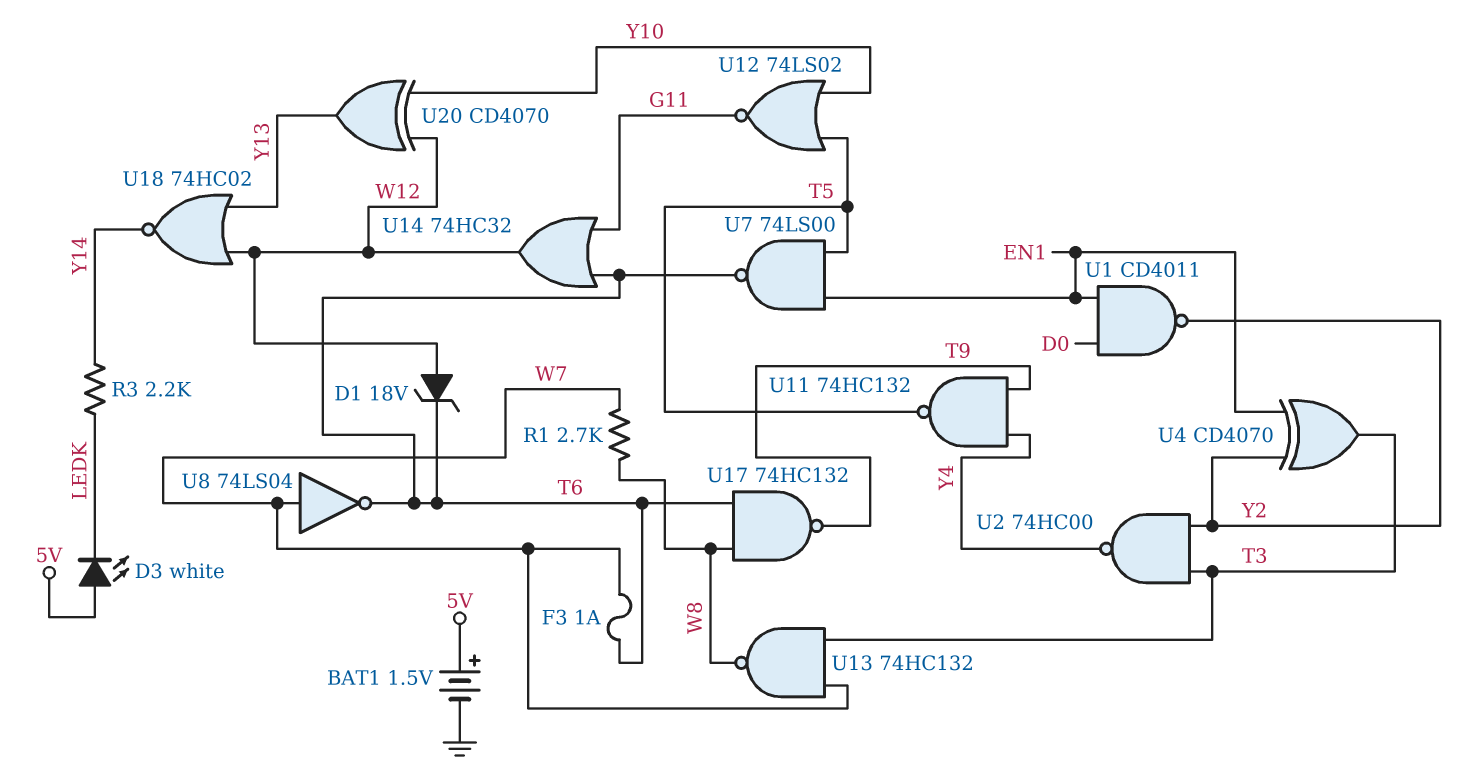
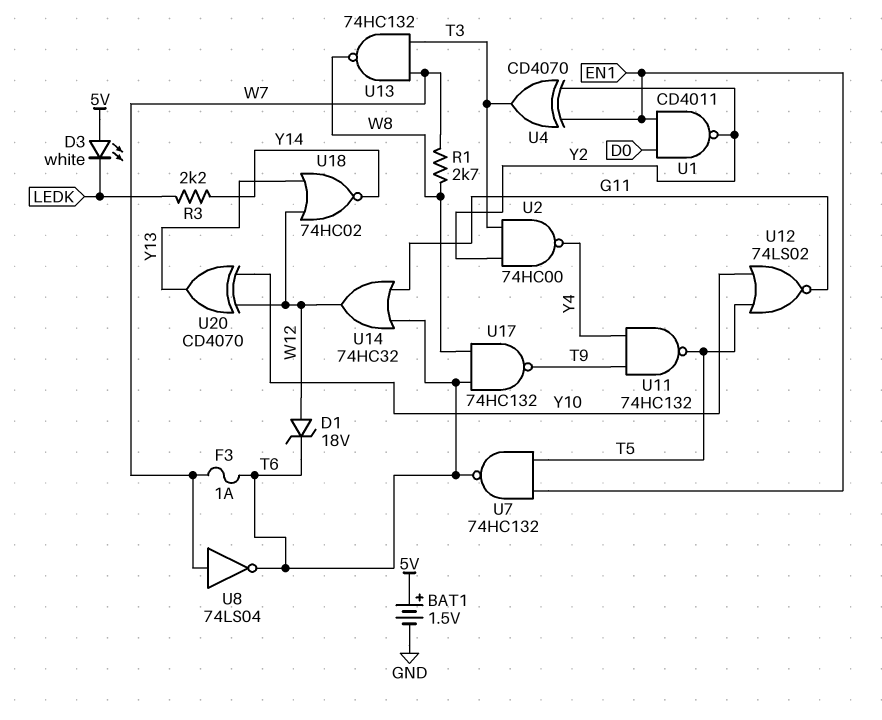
U7: NAND 74LS00 (in EN1, in T5, out T6) -> NAND 74HC132 (in EN1, in T5, out T6)

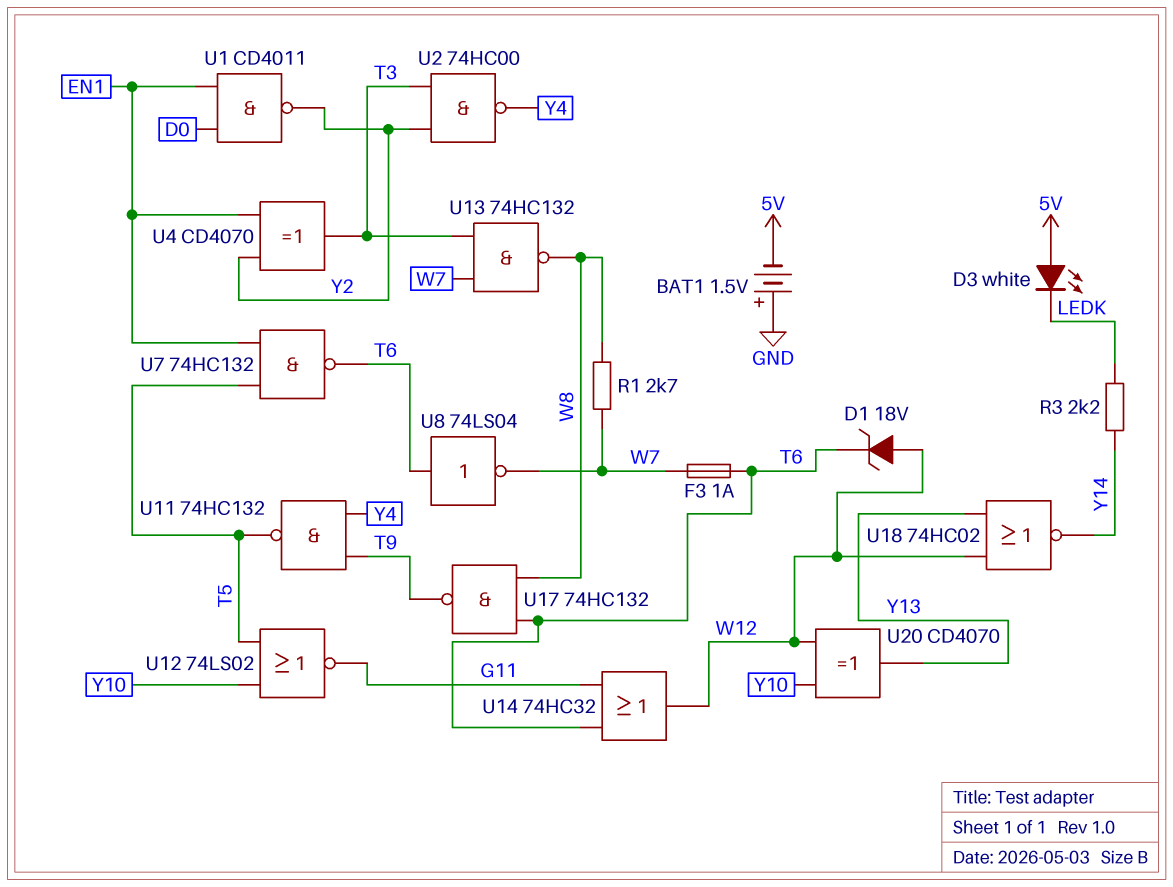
BAT1: 1.5V (plus 5V, minus GND) -> 1.5V (plus GND, minus 5V)
U8: NOT 74LS04 (in W7, out T6) -> NOT 74LS04 (in T6, out W7)

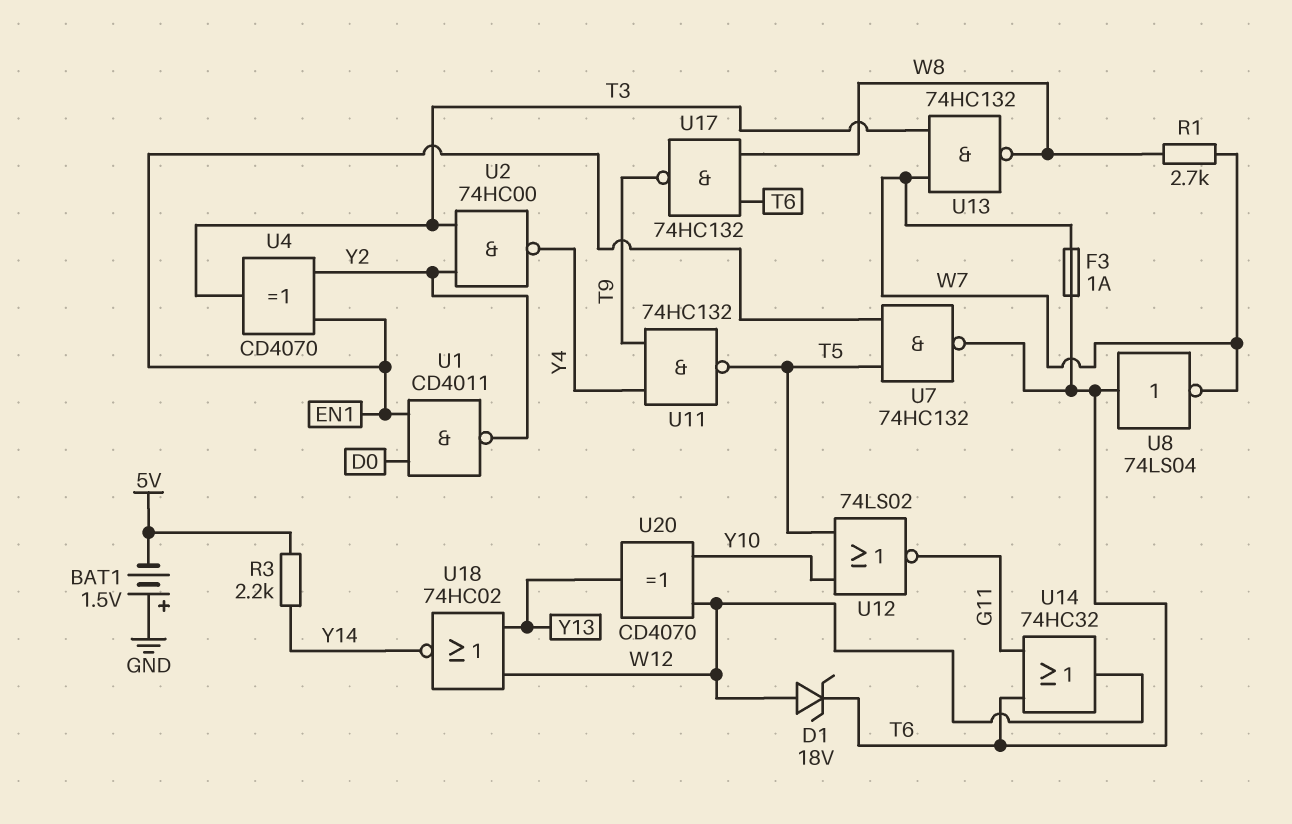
D3: LED white (A 5V, K LEDK) -> none
R3: 2.2k (LEDK, Y14) -> 2.2k (5V, Y14)

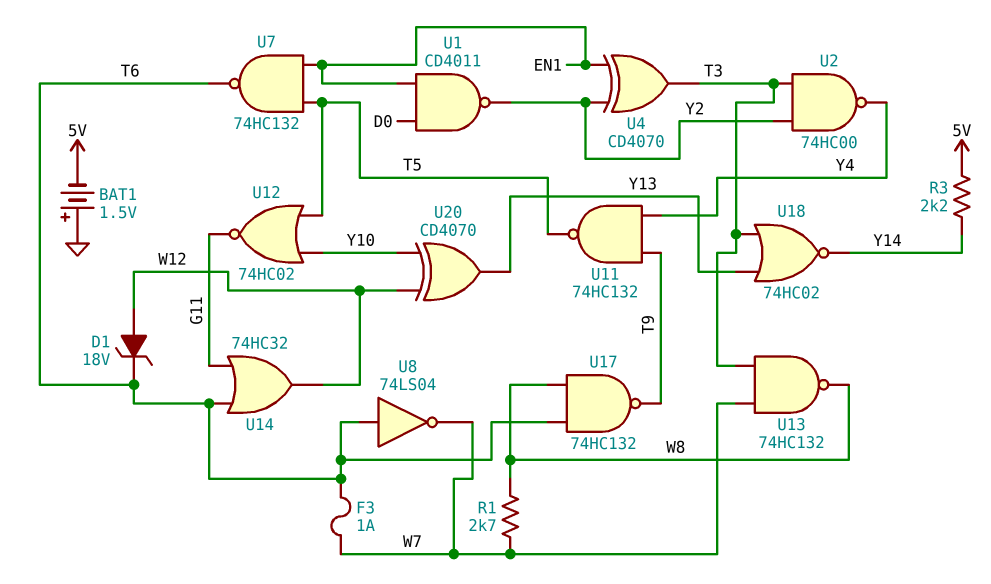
U12: NOR 74LS02 (in T5, in Y10, out G11) -> NOR 74HC02 (in T5, in Y10, out G11)
U18: NOR 74HC02 (in W12, in Y13, out Y14) -> NOR 74HC02 (in T3, in Y13, out Y14)

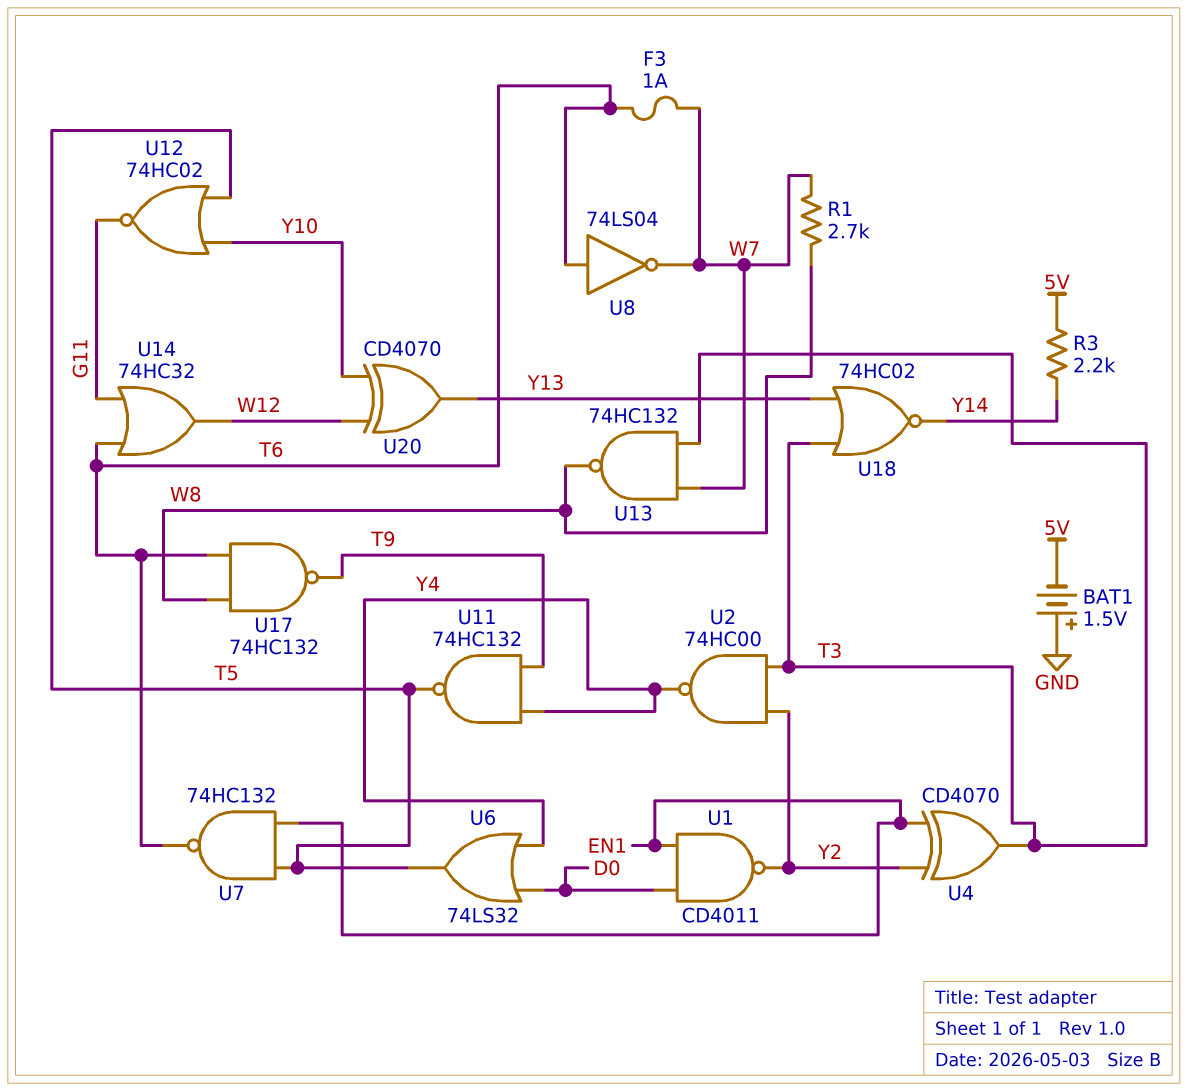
D1: zener 18V (A W12, K T6) -> none
U6: none -> OR 74LS32 (in D0, in Y4, out T5)

